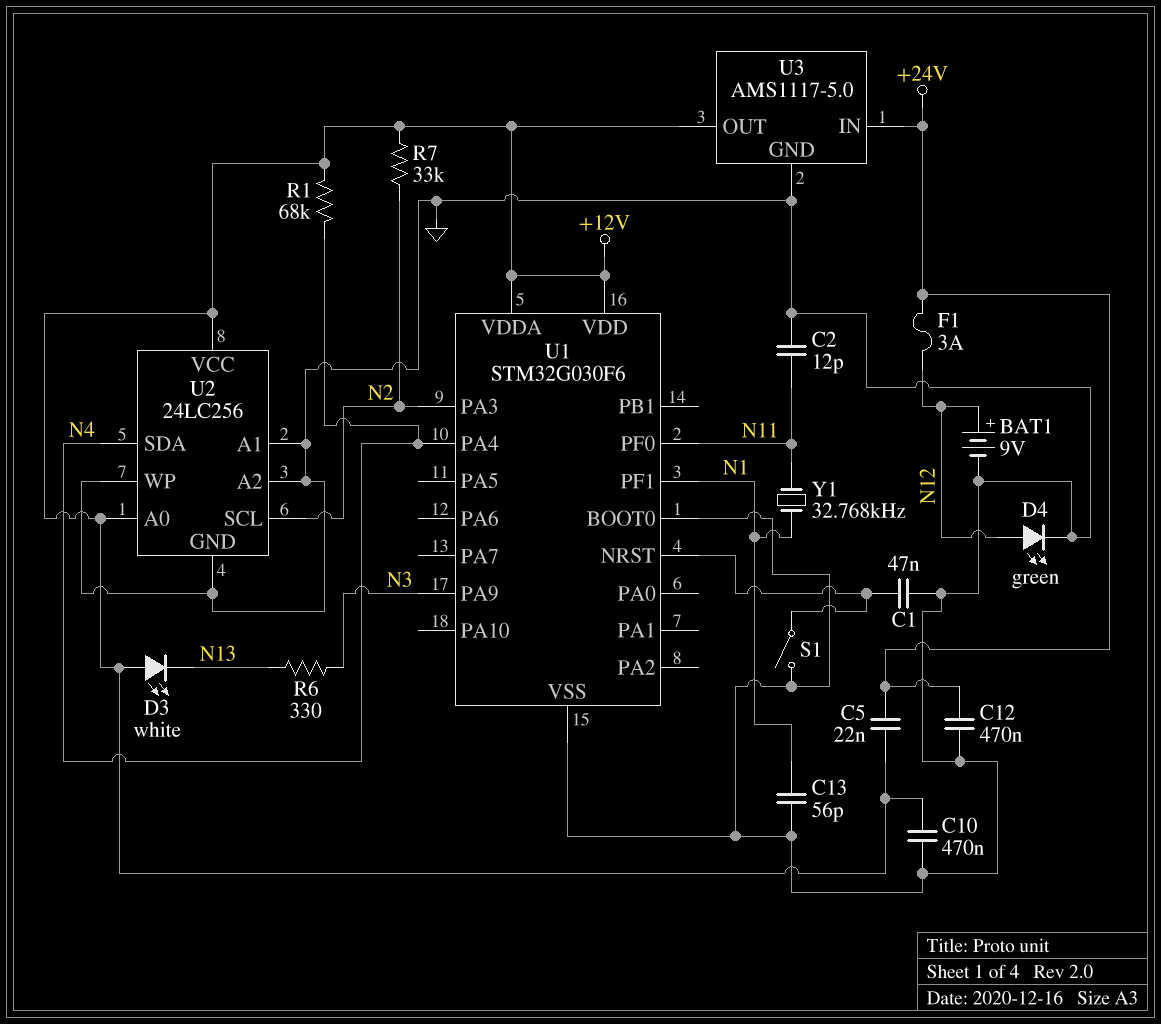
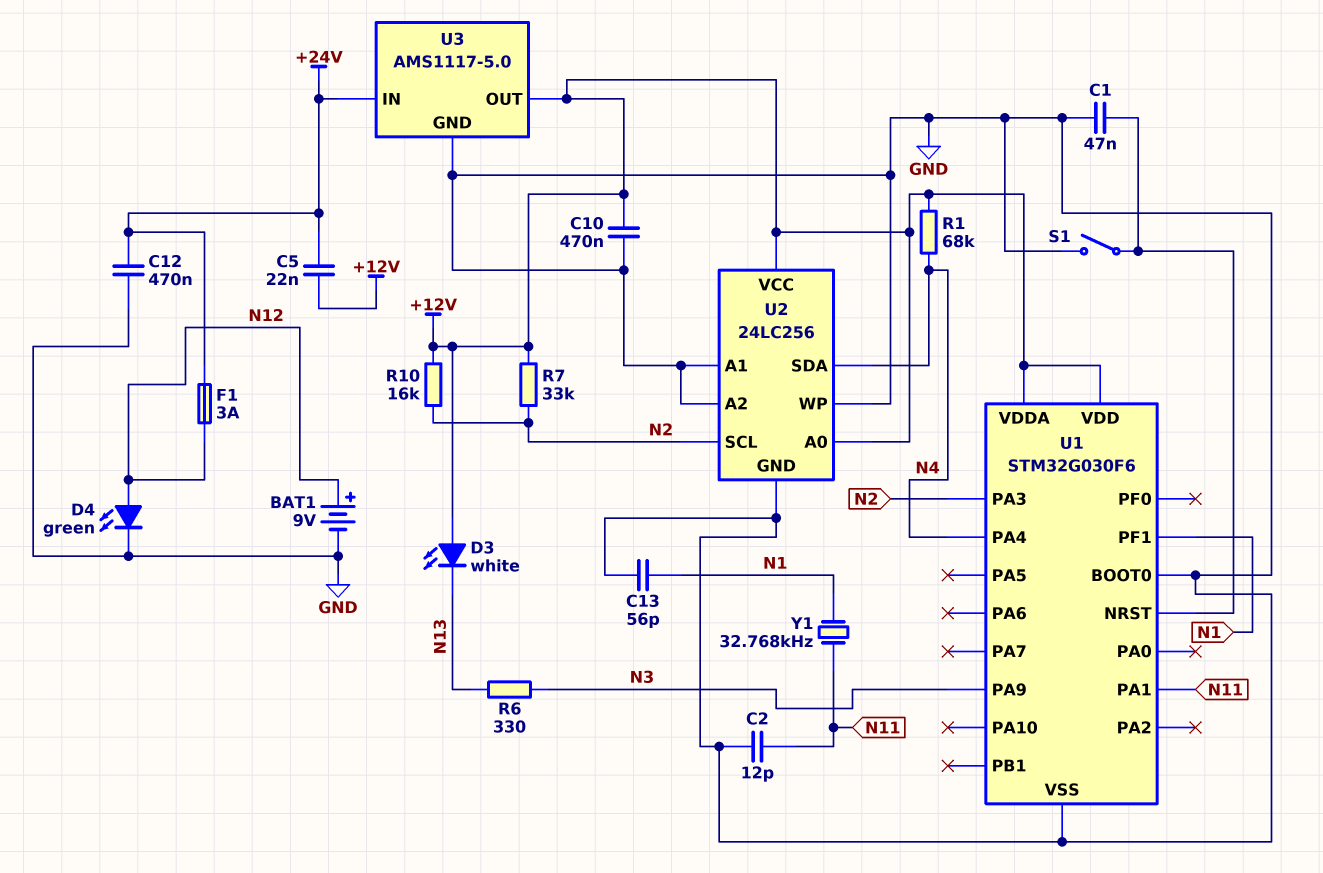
R10: none -> 16k (+12V, N2)
U1 pin PA1: none -> N11
U1 pin PF0: N11 -> none

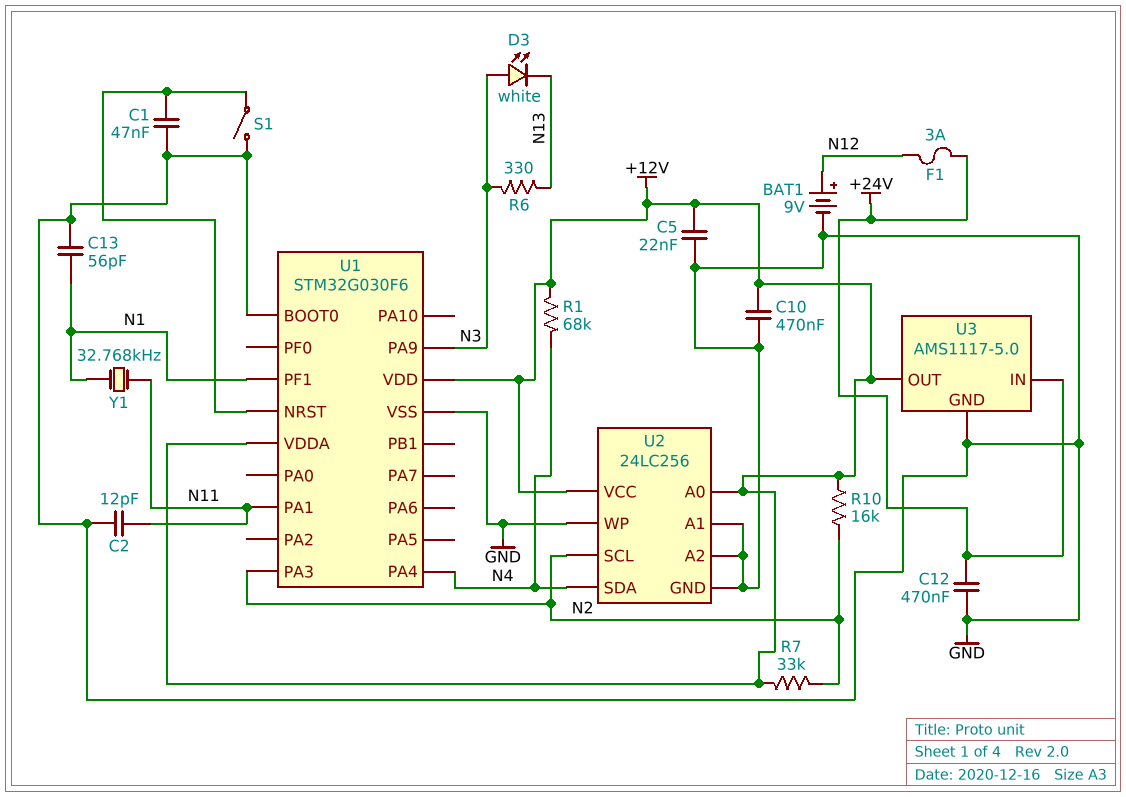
C5: 22nF (+12V, +24V) -> 22nF (+12V, GND)
D3: LED white (A +12V, K N13) -> LED white (A N3, K N13)
D4: LED green (A N12, K GND) -> none

